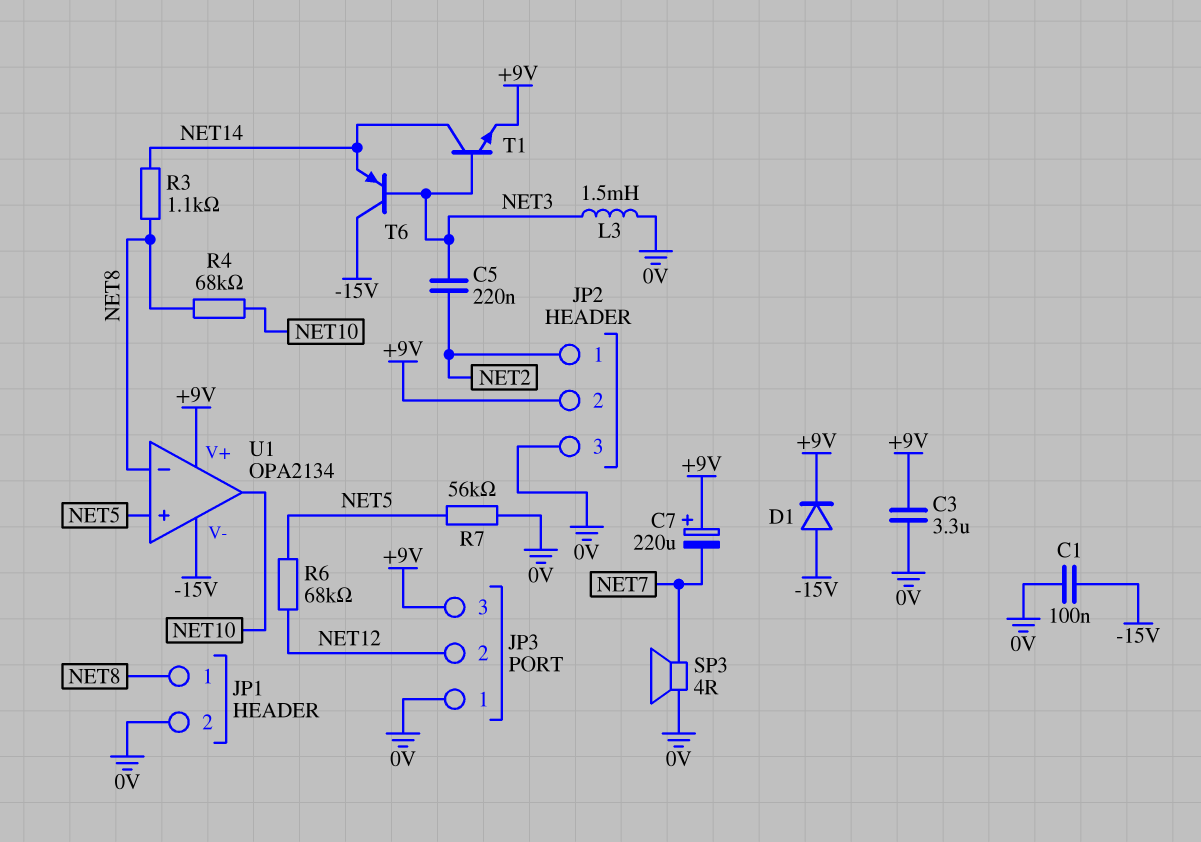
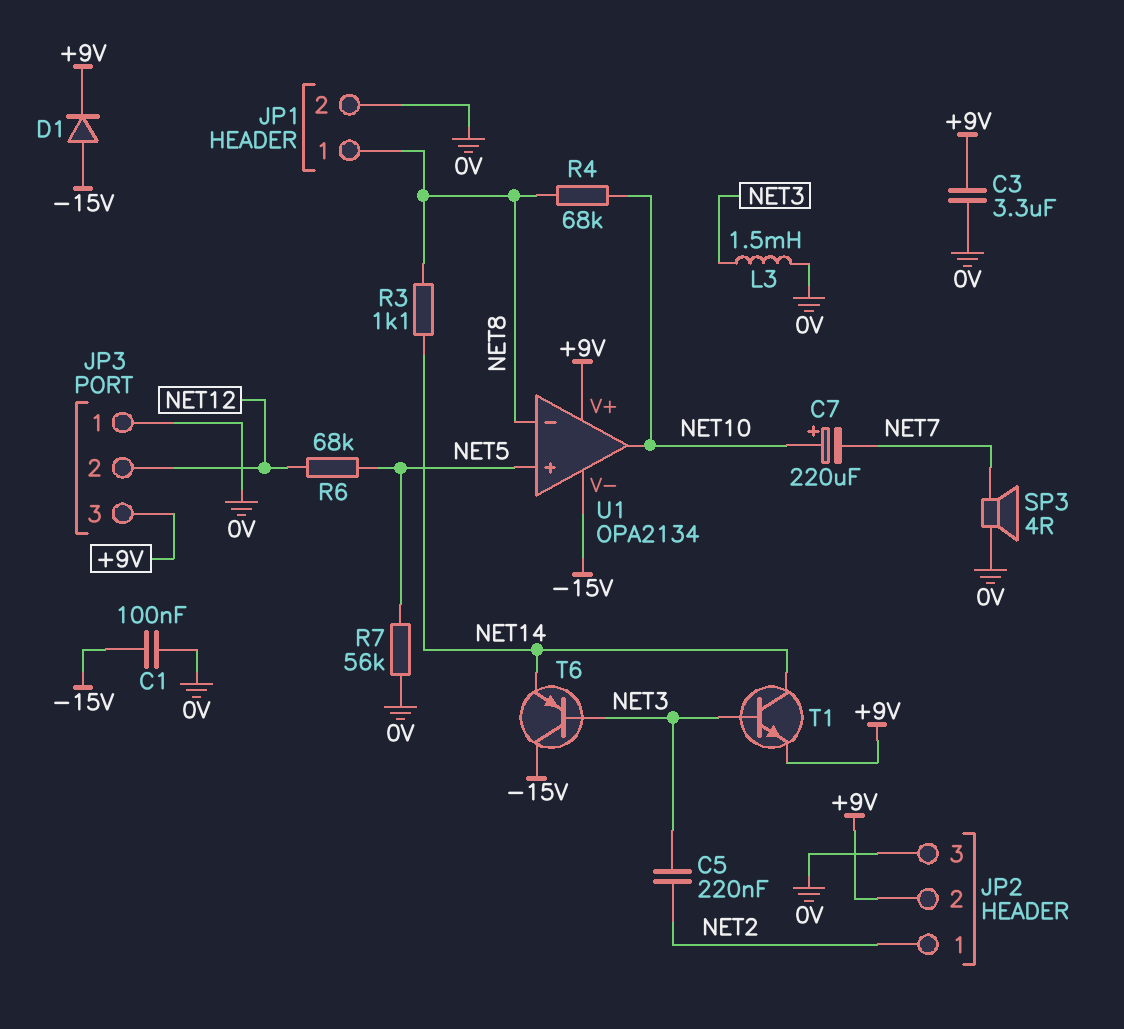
C7: 220uF (plus +9V, minus NET7) -> 220uF (plus NET10, minus NET7)

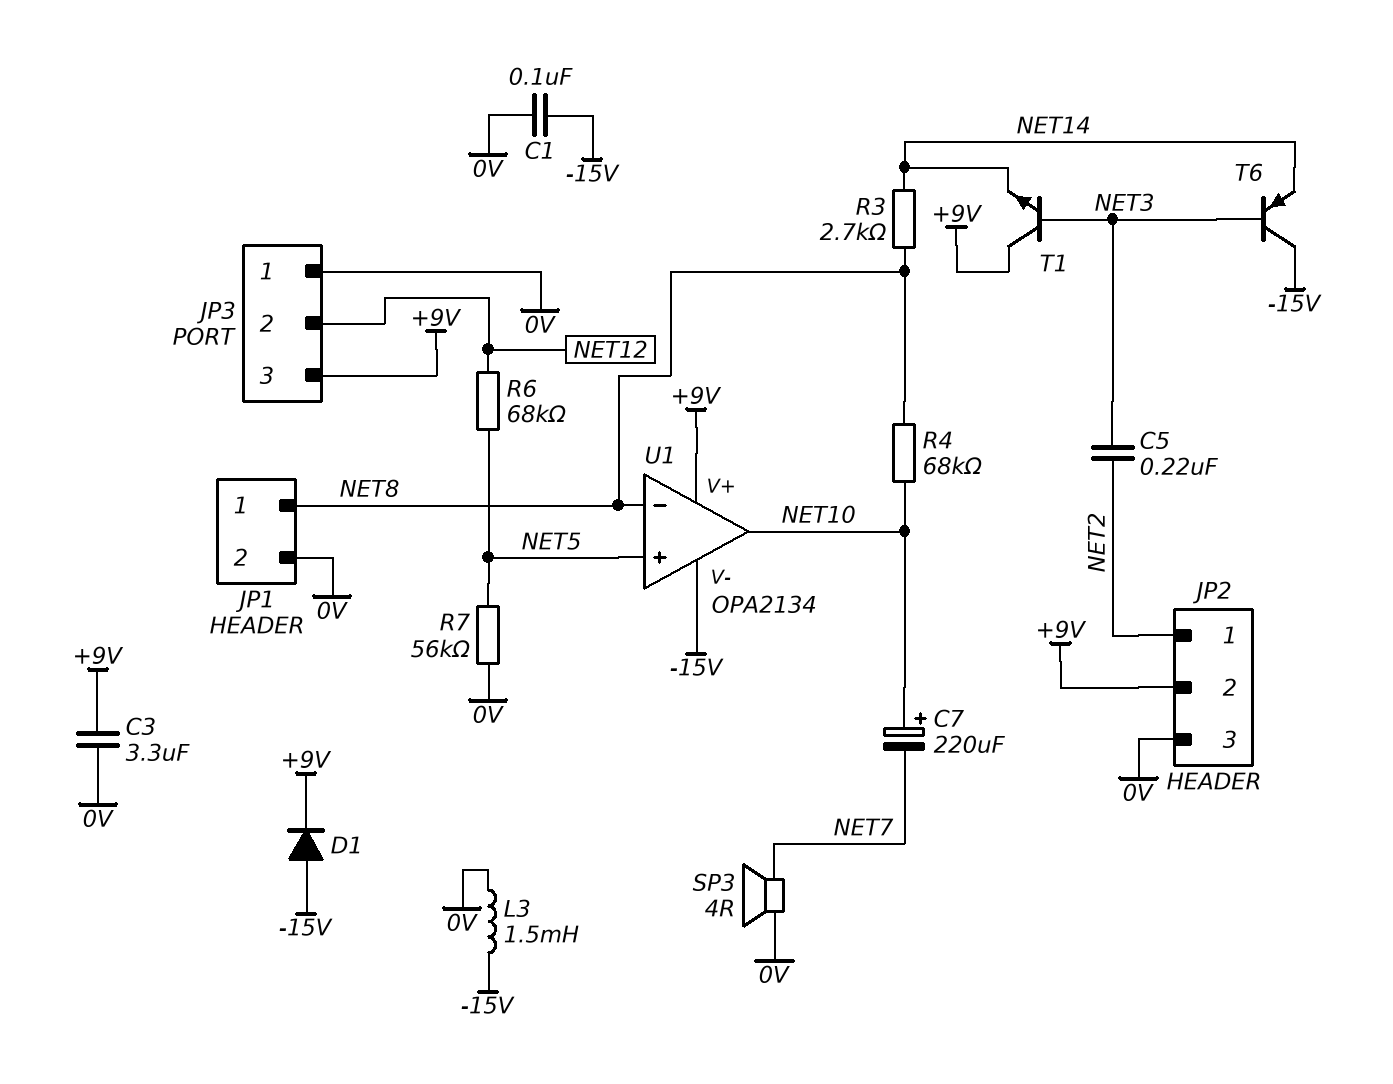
L3: 1.5mH (0V, NET3) -> 1.5mH (-15V, 0V)
R3: 1.1k (NET8, NET14) -> 2.7k (NET8, NET14)
T1: NPN (B NET3, C NET14, E +9V) -> NPN (B NET3, C +9V, E NET14)

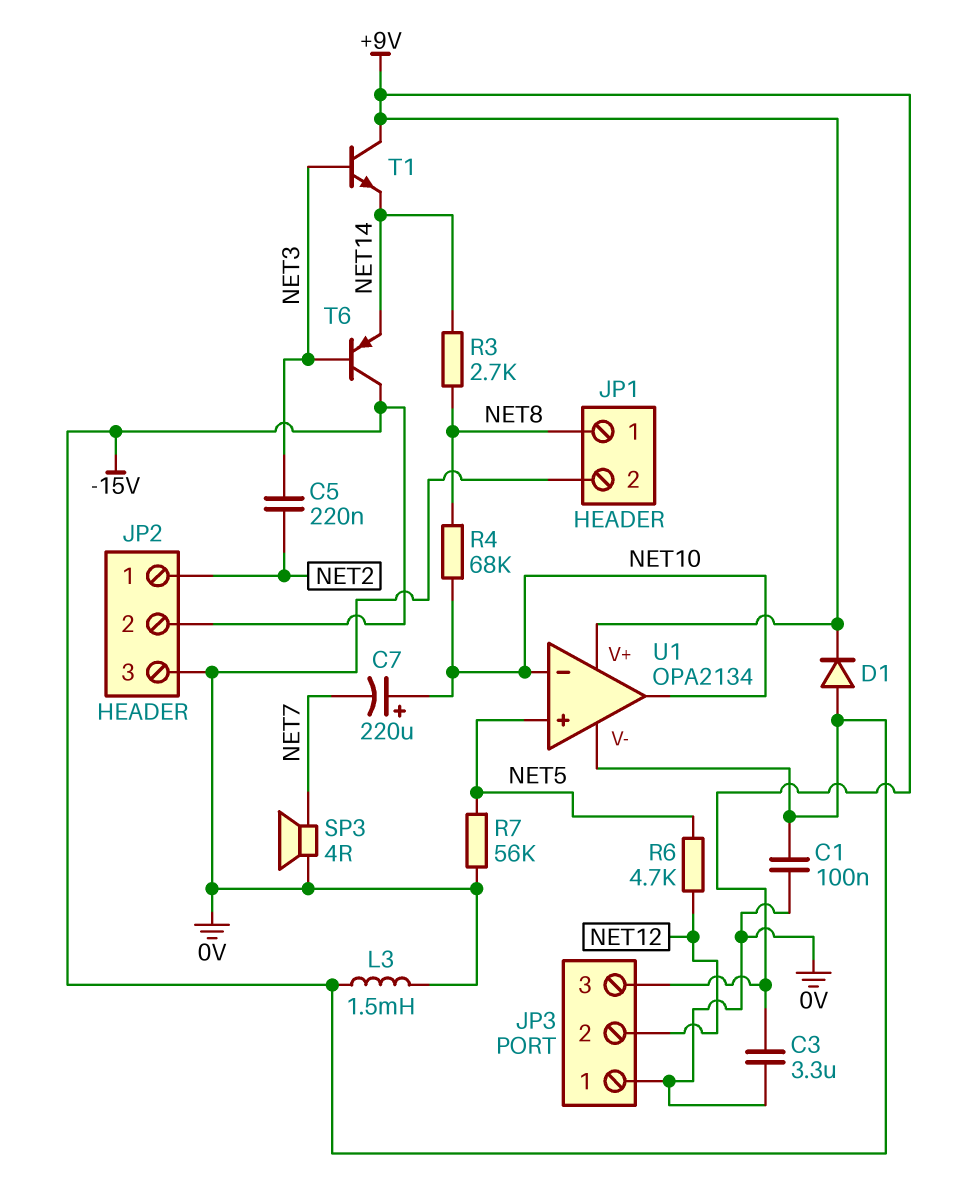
JP2 pin 2: +9V -> -15V
R6: 68k (NET5, NET12) -> 4.7k (NET5, NET12)
U1 pin in-: NET8 -> NET10

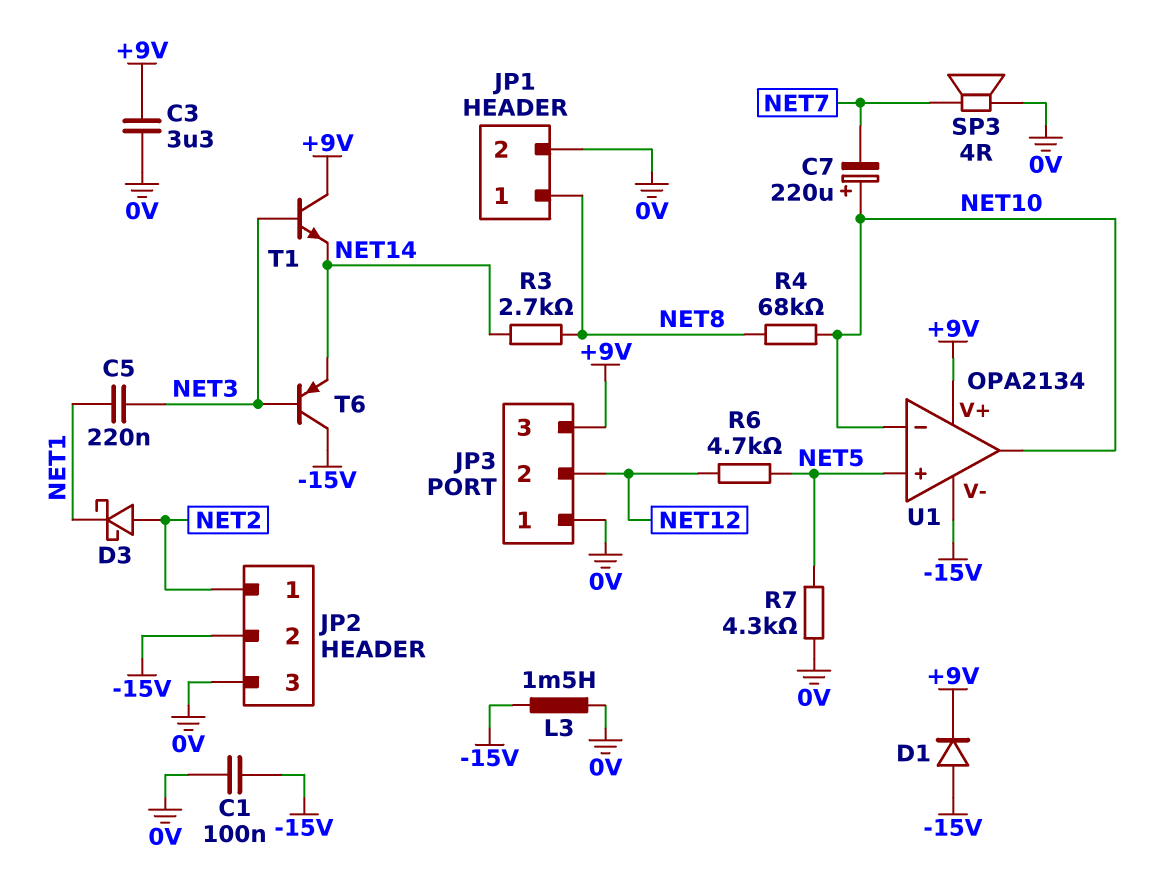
C5: 220nF (NET2, NET3) -> 220nF (NET1, NET3)
D3: none -> schottky (A NET2, K NET1)
R7: 56k (0V, NET5) -> 4.3k (0V, NET5)

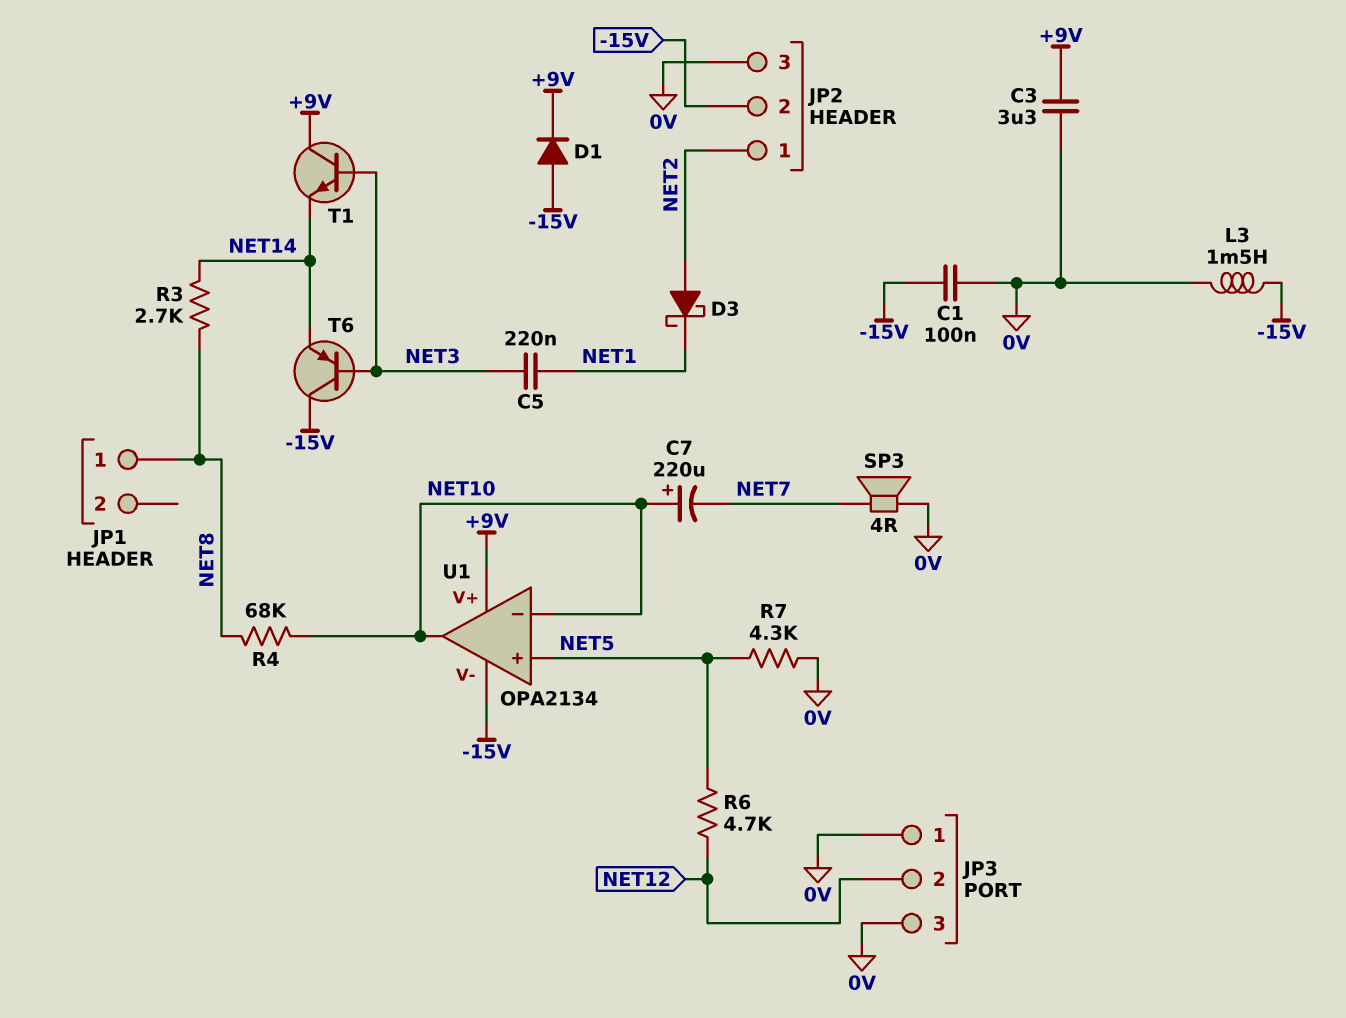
JP1 pin 2: 0V -> none
JP3 pin 3: +9V -> 0V

